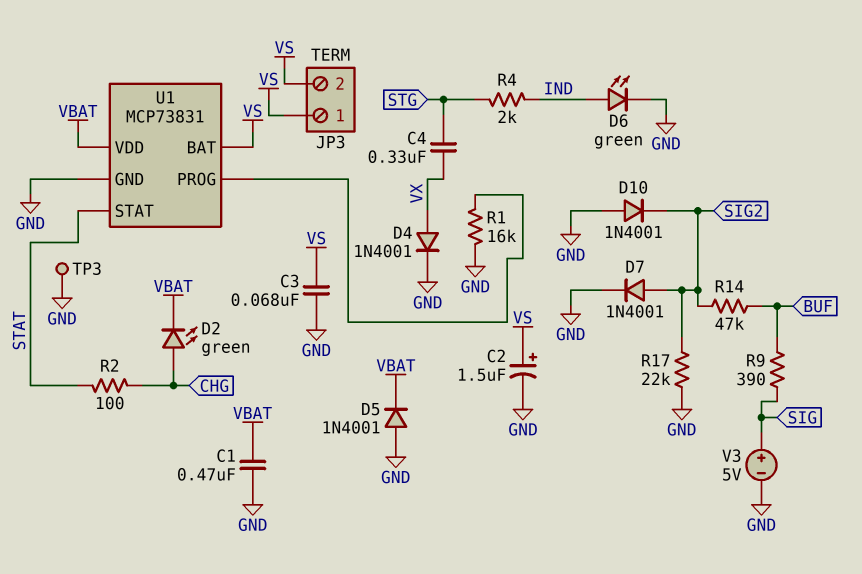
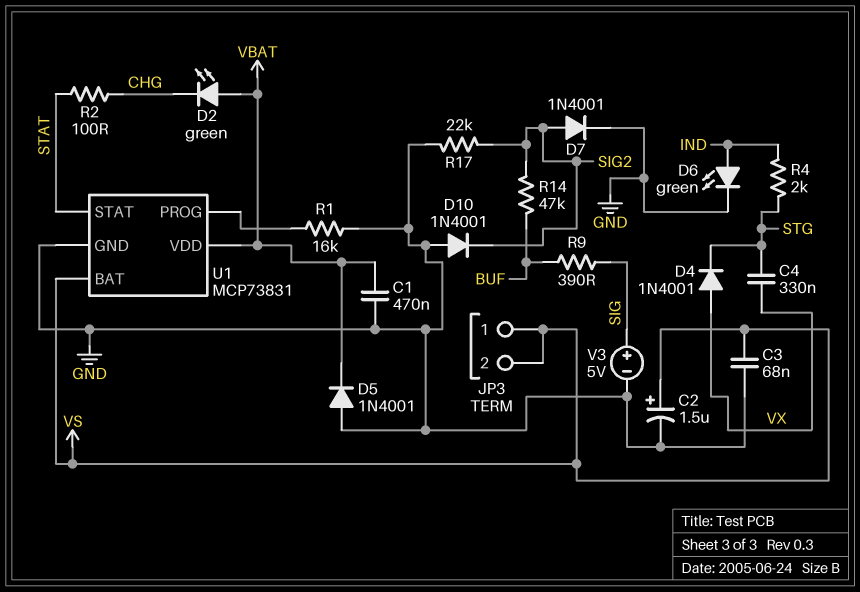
D2: LED green (A CHG, K VBAT) -> LED green (A VBAT, K CHG)
D4: diode 1N4001 (A VX, K GND) -> diode 1N4001 (A VX, K STG)
TP3: test point (GND) -> none

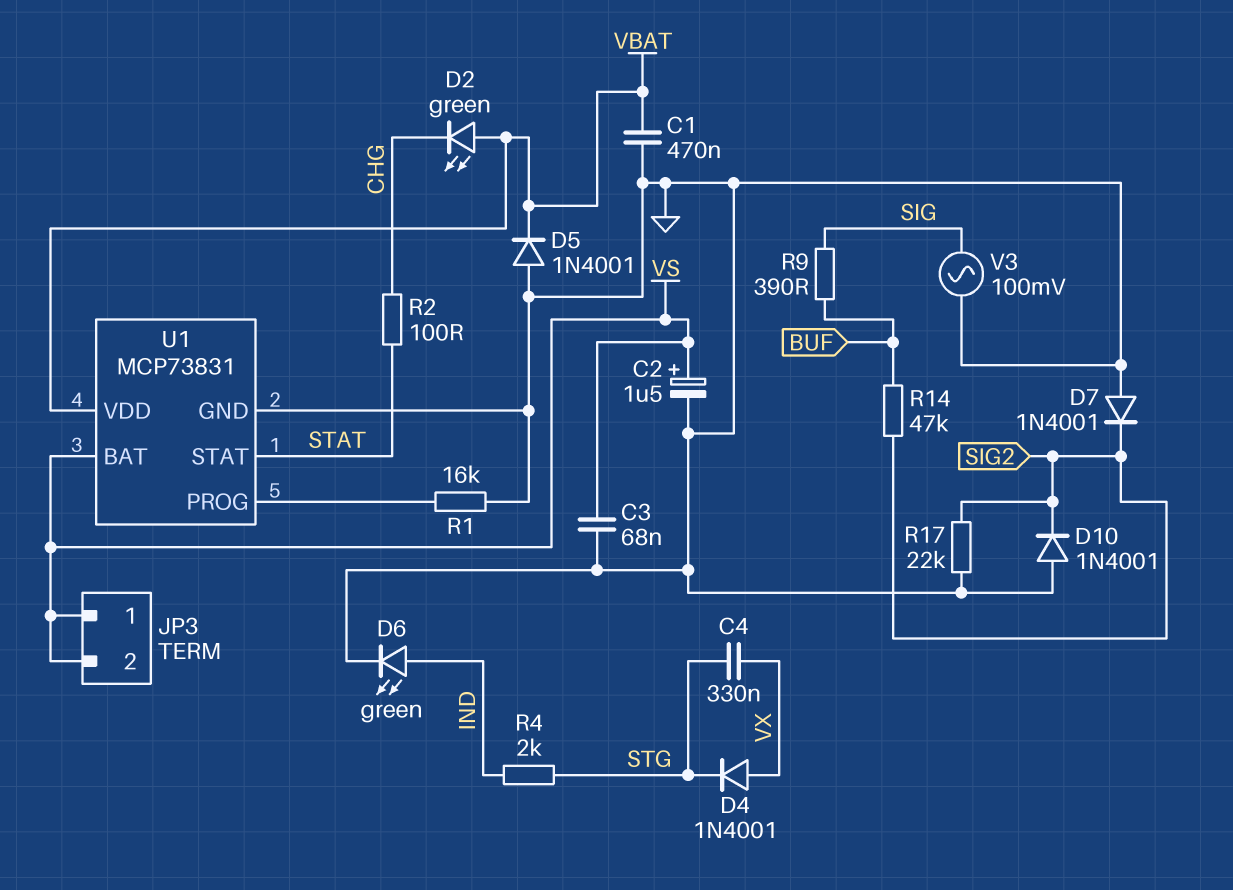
D7: diode 1N4001 (A SIG2, K GND) -> diode 1N4001 (A GND, K SIG2)
V3: 5V (plus SIG, minus GND) -> AC 100mV (GND, SIG)

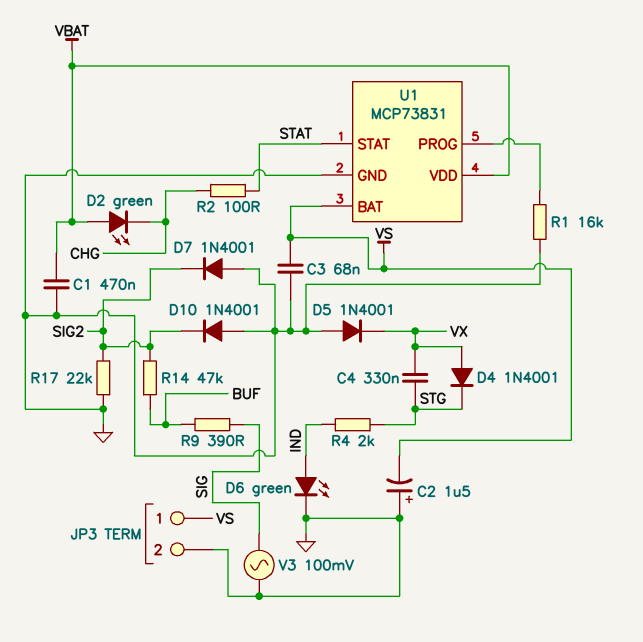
C2: 1.5uF (plus VS, minus GND) -> 1.5uF (plus GND, minus VS)
D5: diode 1N4001 (A GND, K VBAT) -> diode 1N4001 (A GND, K VX)
JP3 pin 2: VS -> GND

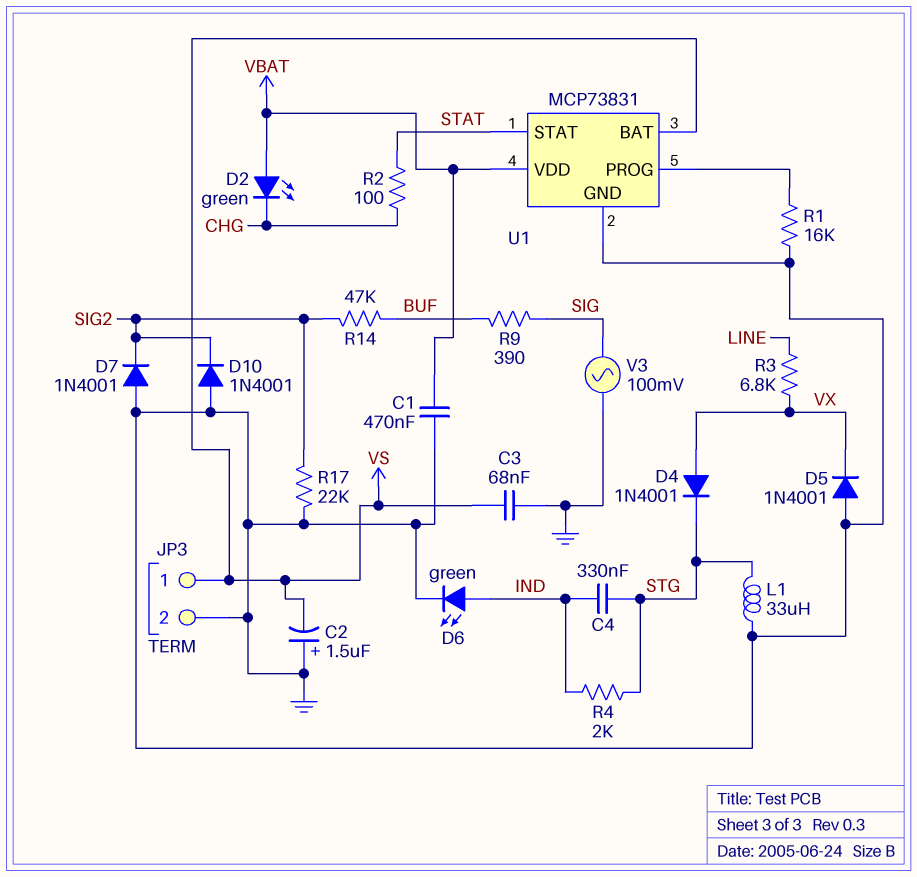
C4: 330nF (STG, VX) -> 330nF (IND, STG)
L1: none -> 33uH (GND, STG)
R3: none -> 6.8k (LINE, VX)

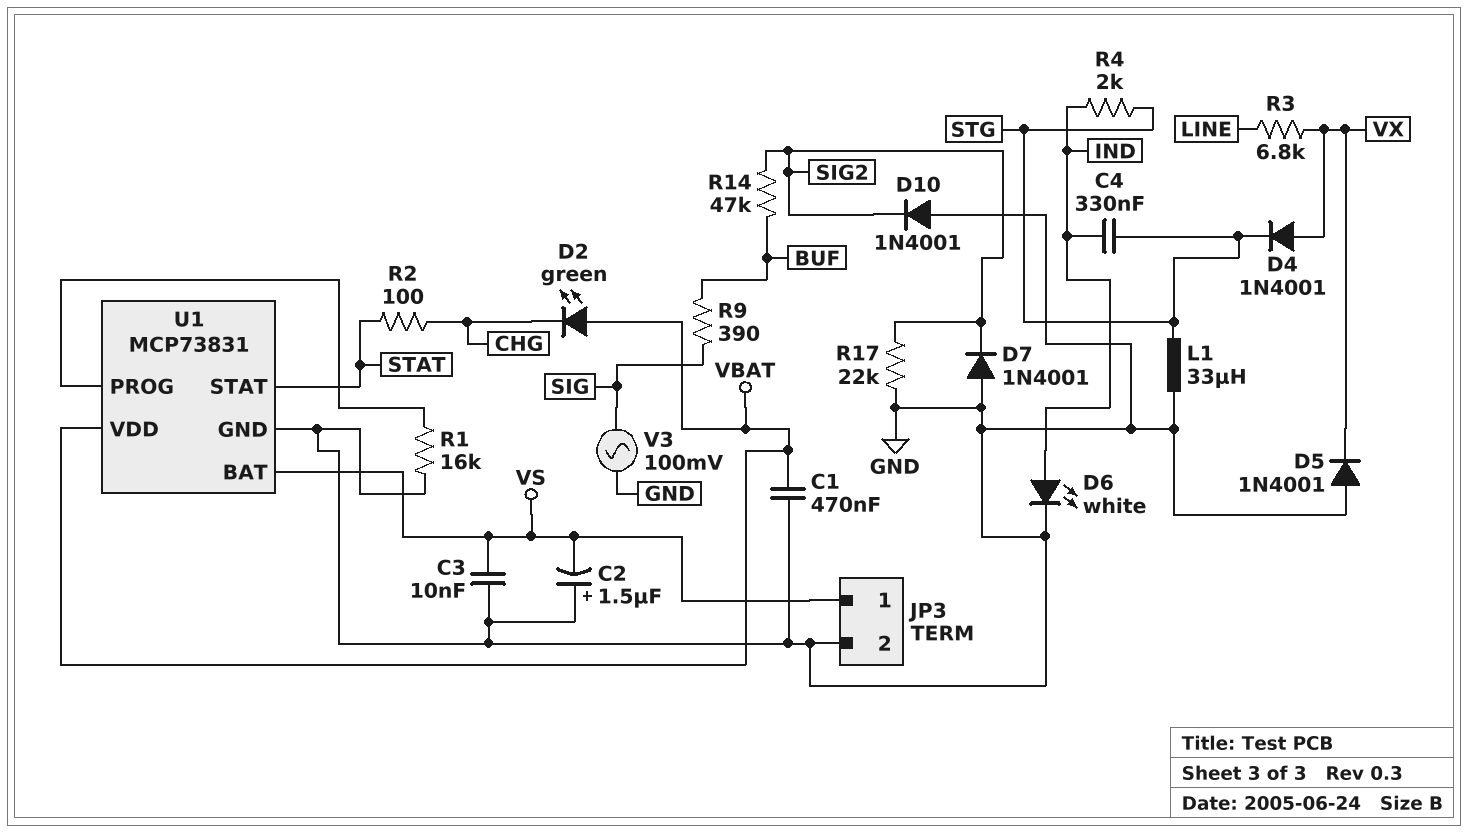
C3: 68nF (GND, VS) -> 10nF (GND, VS)
D6: LED green (A IND, K GND) -> LED white (A IND, K GND)

